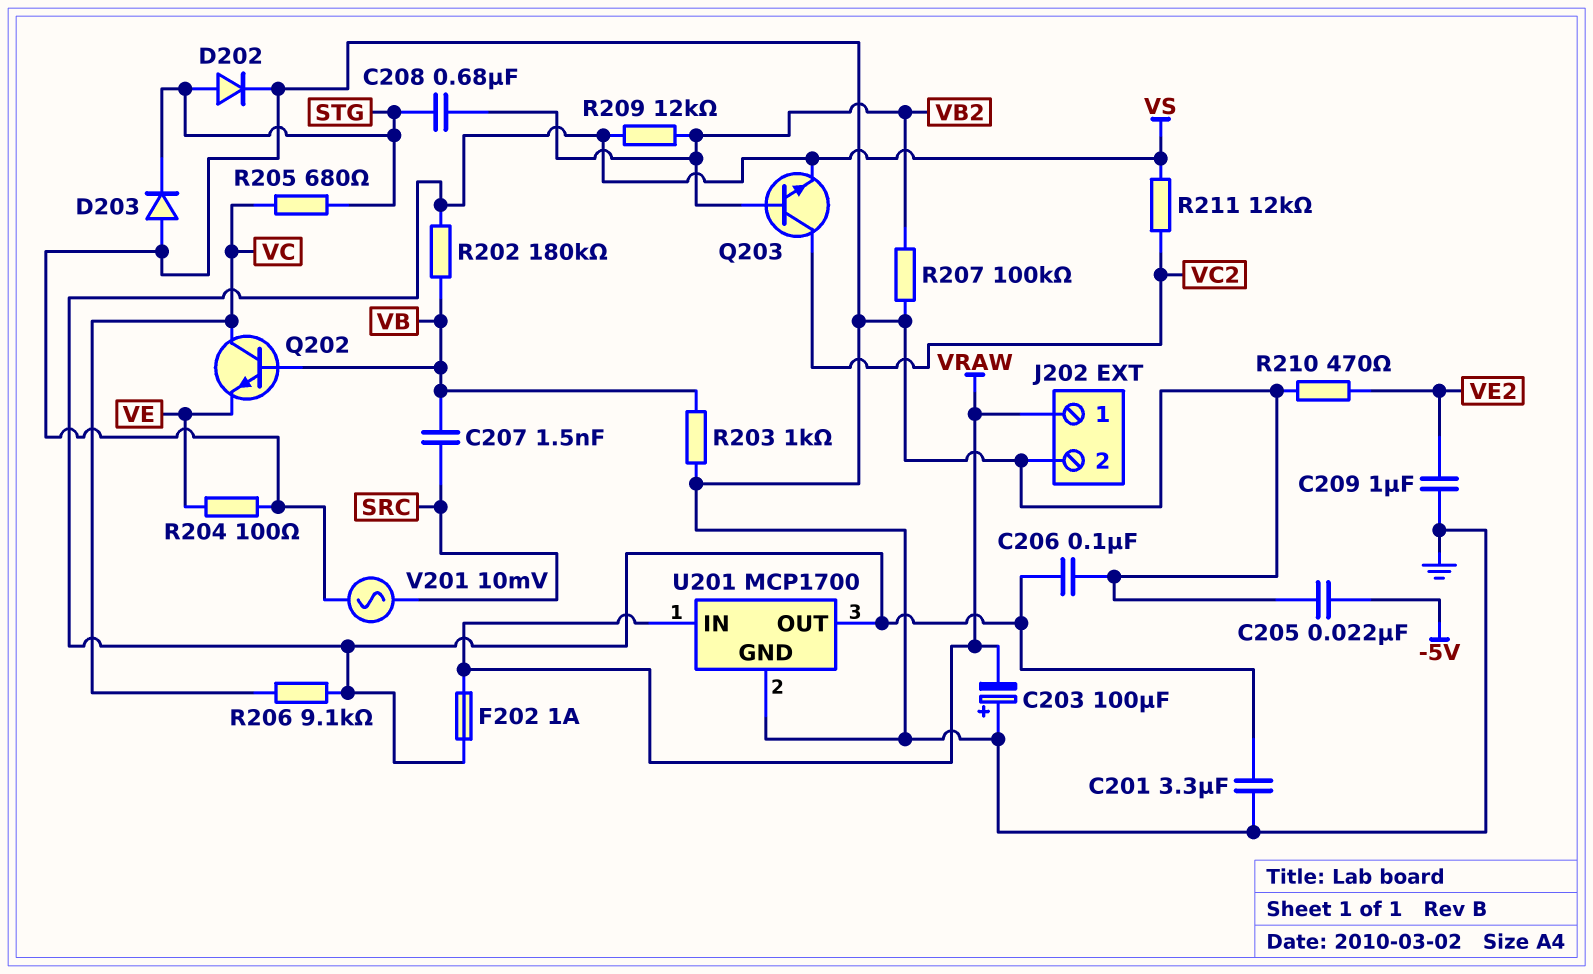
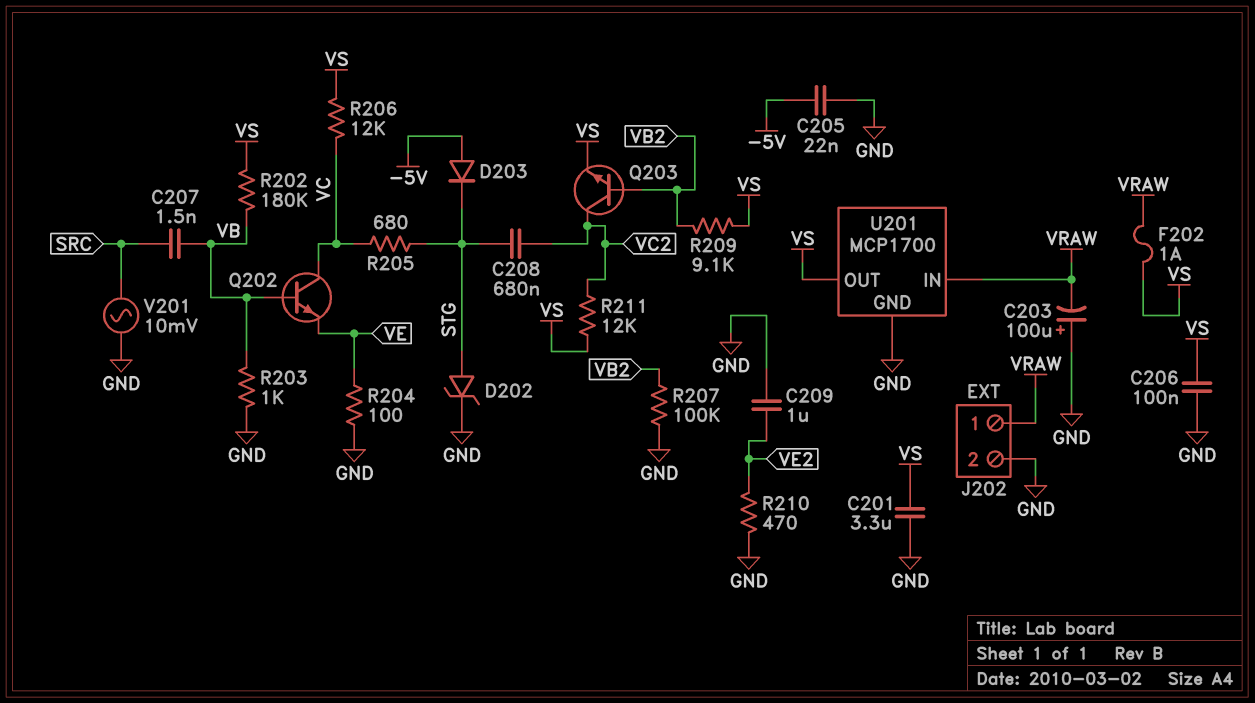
C208: 680nF (STG, VB2) -> 680nF (STG, VC2)
D202: diode (A STG, K GND) -> zener (A STG, K GND)
D203: diode (A GND, K STG) -> diode (A -5V, K STG)
R206: 9.1k (VC, VS) -> 12k (VC, VS)
R209: 12k (VB2, VS) -> 9.1k (VB2, VS)

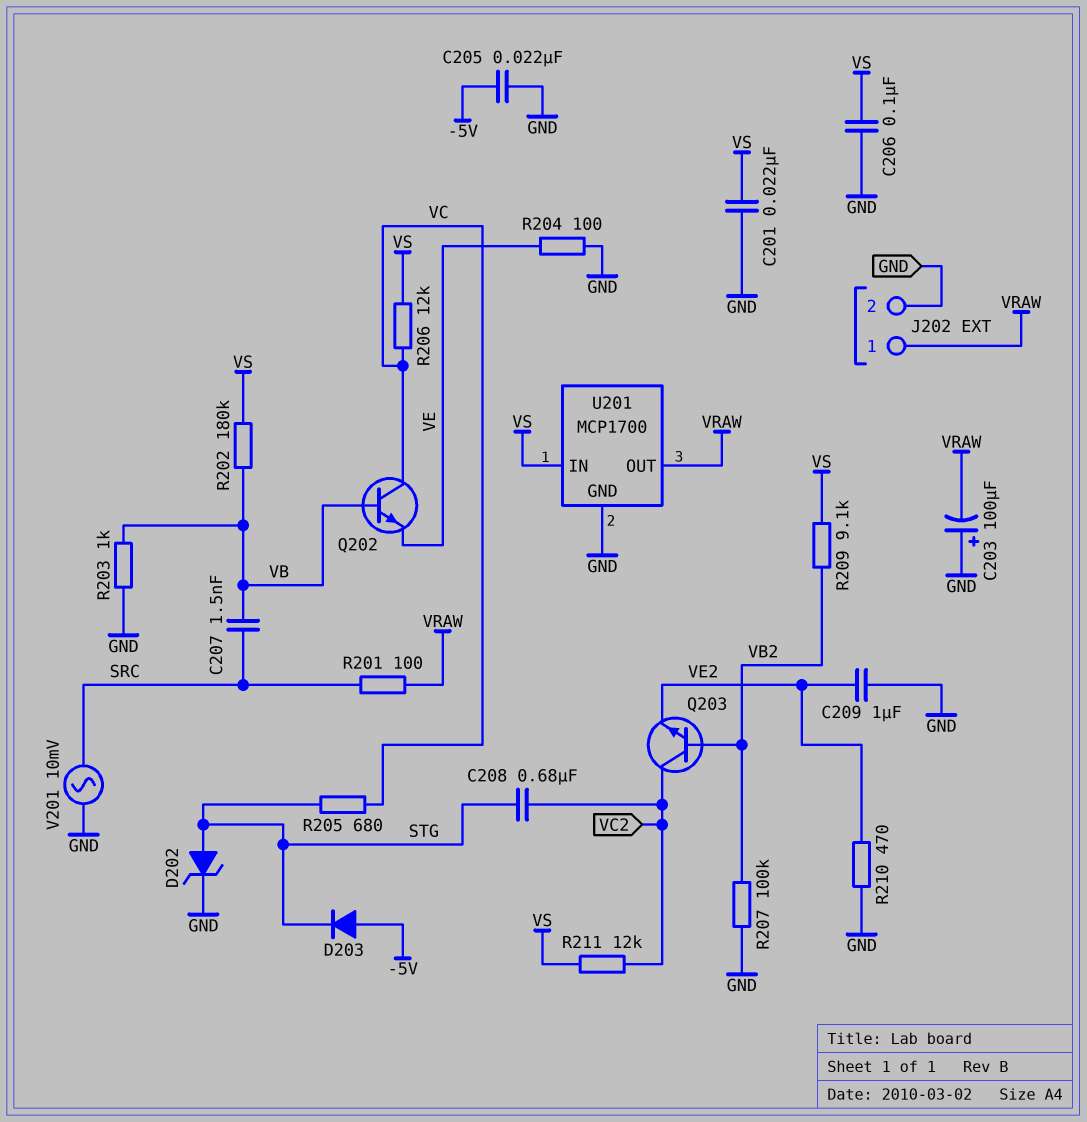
C201: 3.3uF (GND, VS) -> 22nF (GND, VS)
F202: 1A (VRAW, VS) -> none
Q203: NPN (B VB2, C VC2, E VS) -> NPN (B VB2, C VC2, E VE2)
R201: none -> 100 (SRC, VRAW)
U201 pin IN: VRAW -> VS
U201 pin OUT: VS -> VRAW

